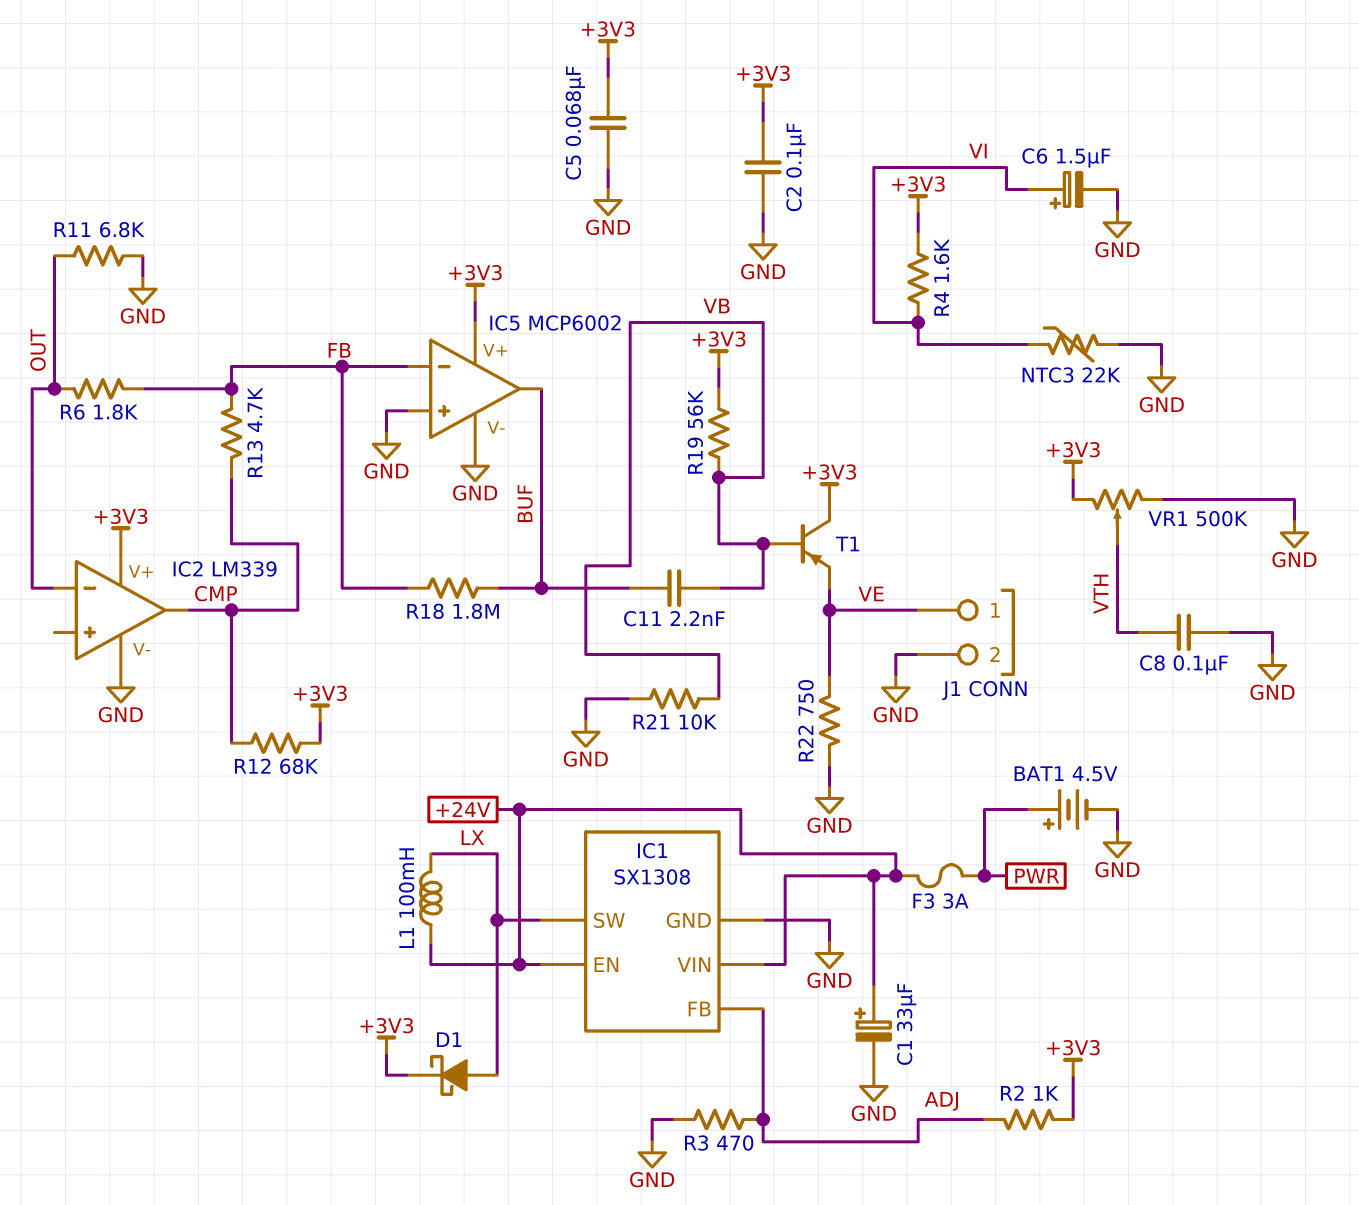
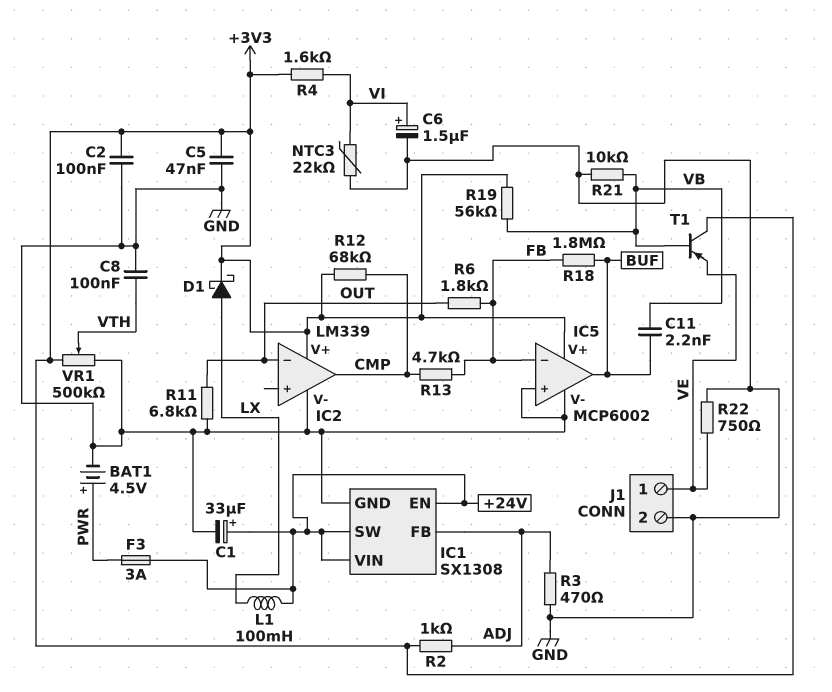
C5: 68nF (+3V3, GND) -> 47nF (+3V3, GND)
IC1 pin SW: LX -> +24V

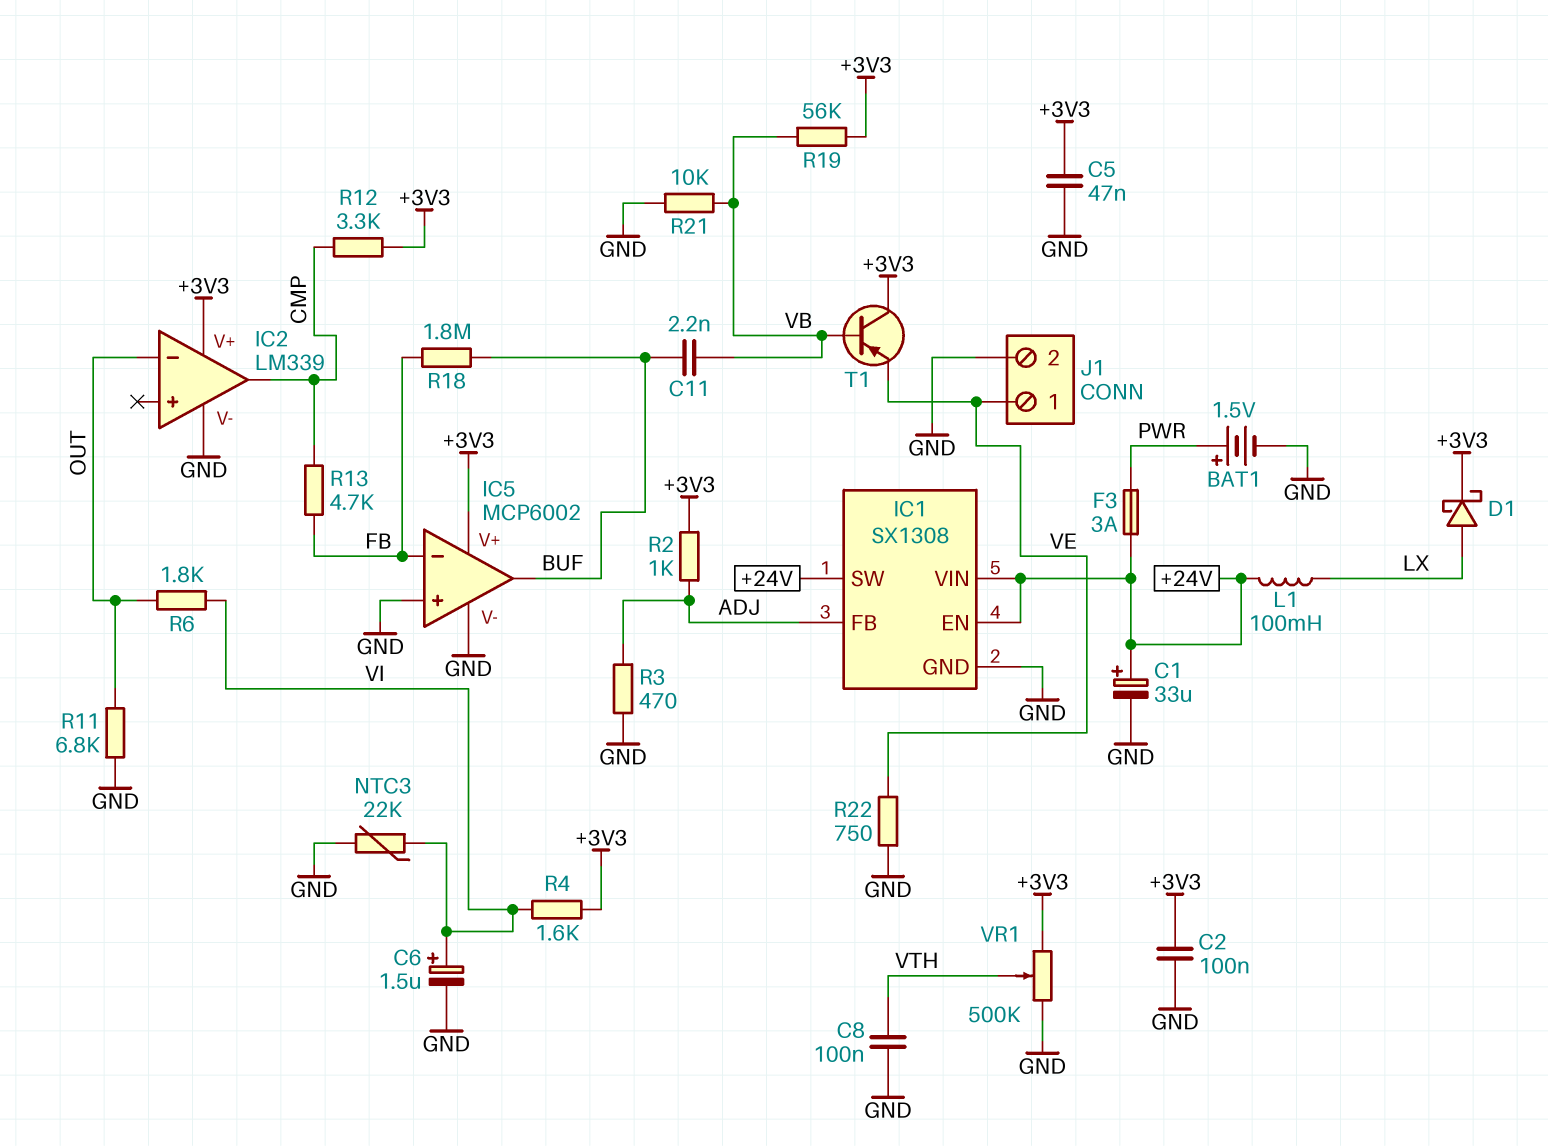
BAT1: 4.5V (plus PWR, minus GND) -> 1.5V (plus PWR, minus GND)
R6: 1.8k (FB, OUT) -> 1.8k (OUT, VI)
R12: 68k (+3V3, CMP) -> 3.3k (+3V3, CMP)

